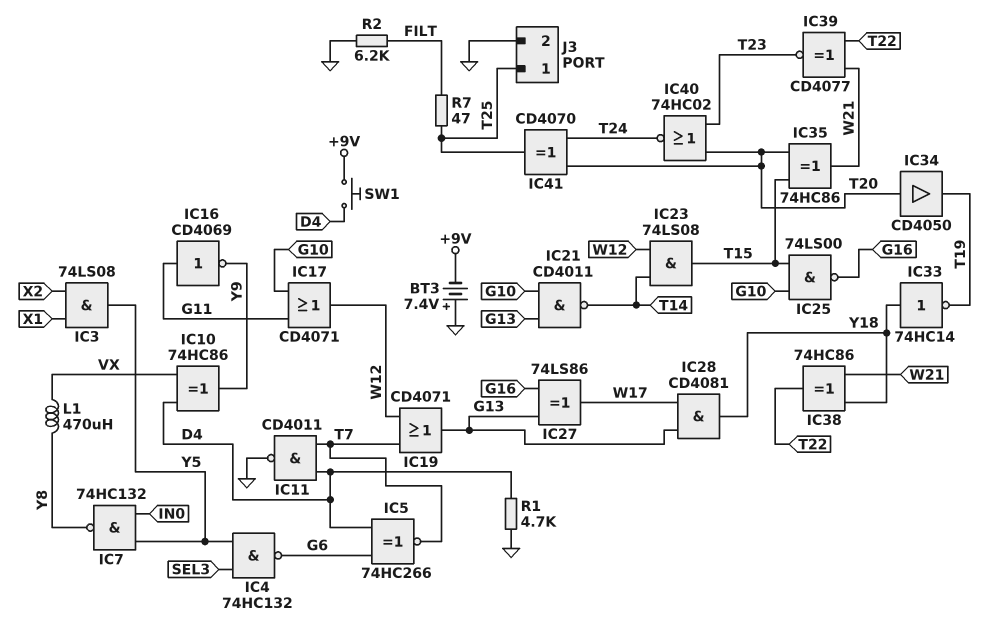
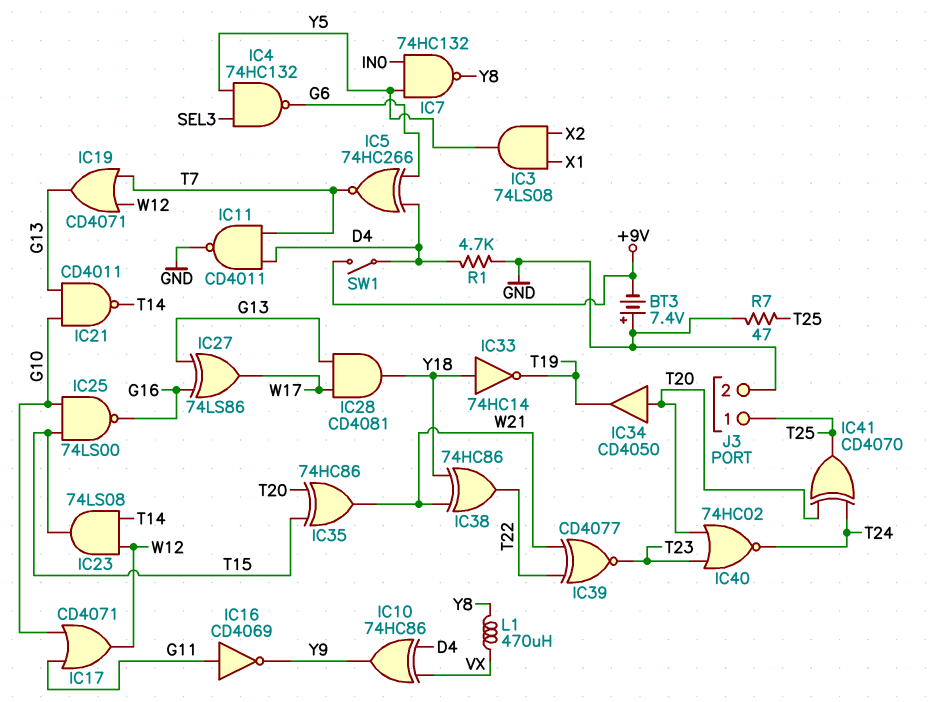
R2: 6.2k (FILT, GND) -> none
R7: 47 (FILT, T25) -> 47 (GND, T25)
SW1: button (+9V, D4) -> switch (+9V, D4)

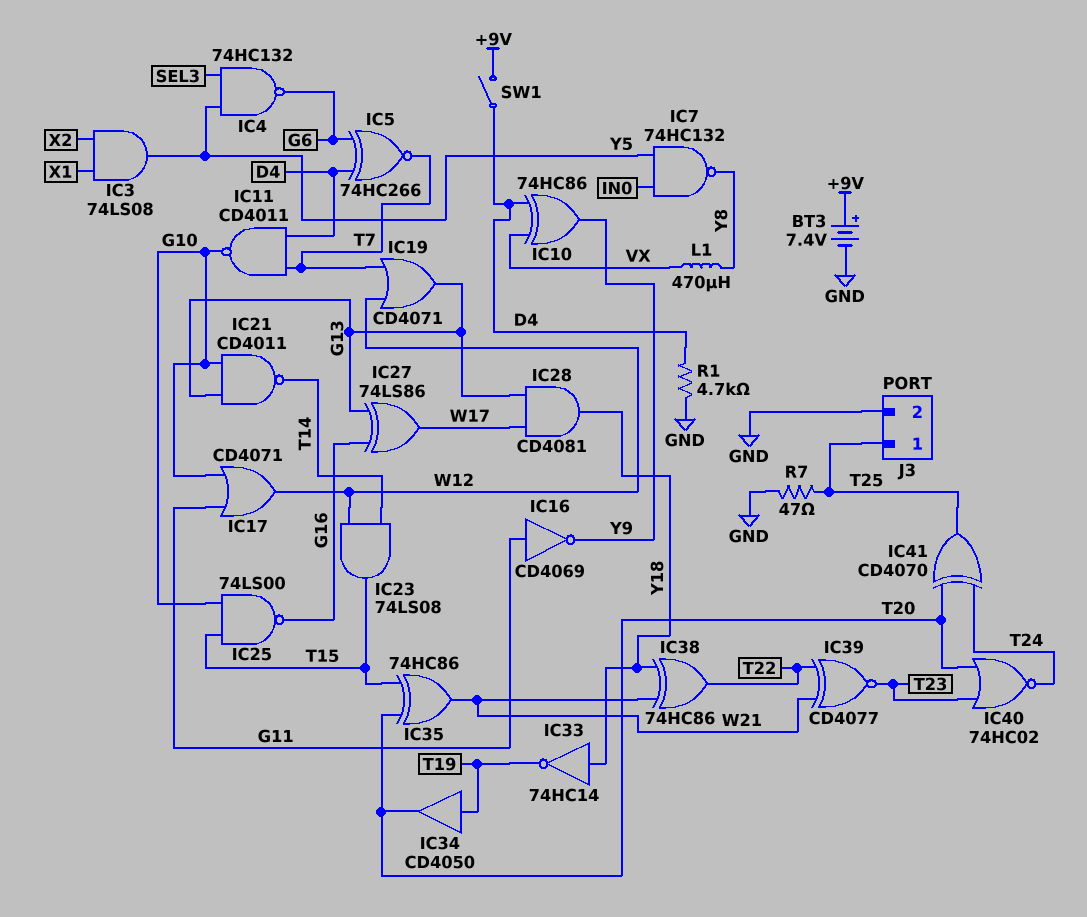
BT3: 7.4V (plus GND, minus +9V) -> 7.4V (plus +9V, minus GND)
IC11: NAND CD4011 (in D4, in T7, out GND) -> NAND CD4011 (in D4, in T7, out G10)
IC34: buffer CD4050 (in T20, out T19) -> buffer CD4050 (in T19, out T20)

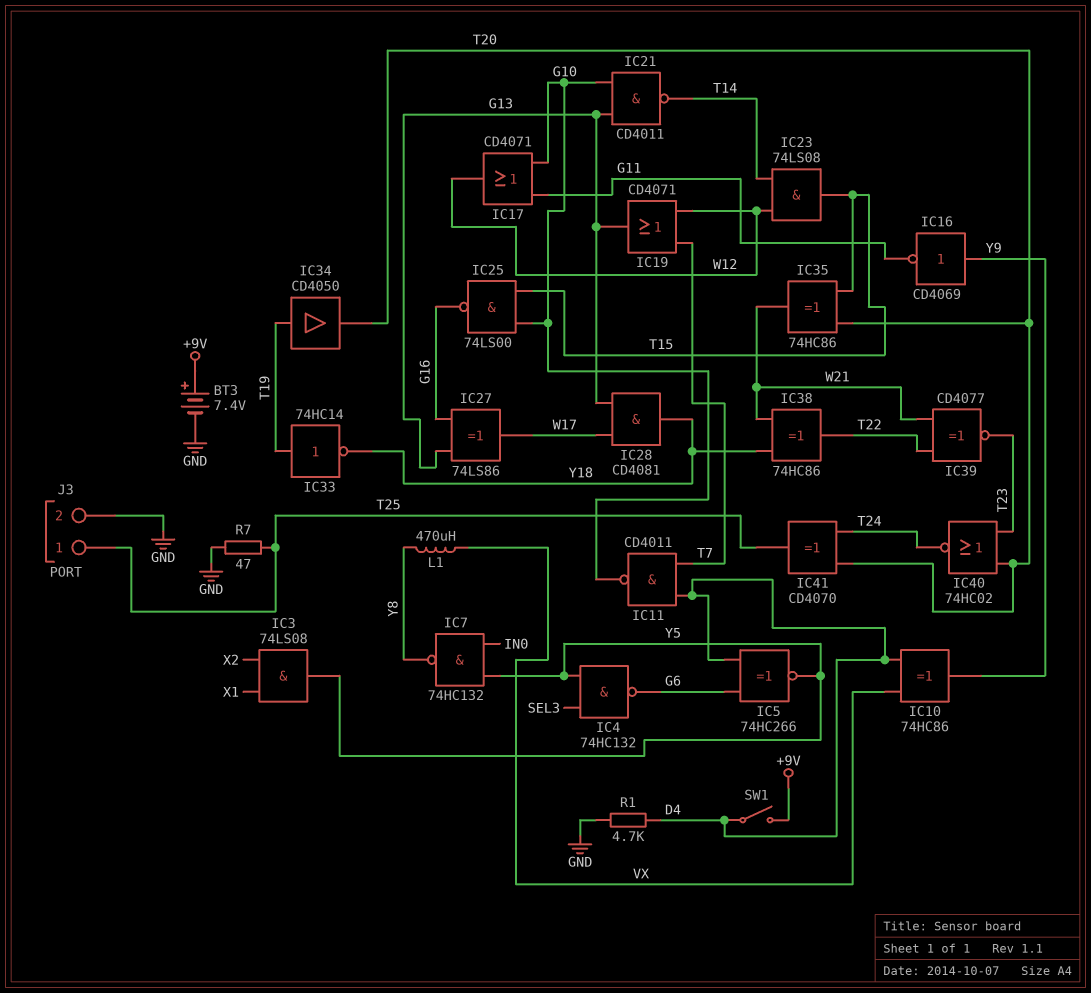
IC5: XNOR 74HC266 (in D4, in G6, out T7) -> XNOR 74HC266 (in D4, in G6, out Y5)
IC16: NOT CD4069 (in G11, out Y9) -> NOT CD4069 (in Y9, out G11)
IC33: NOT 74HC14 (in Y18, out T19) -> NOT 74HC14 (in T19, out Y18)

